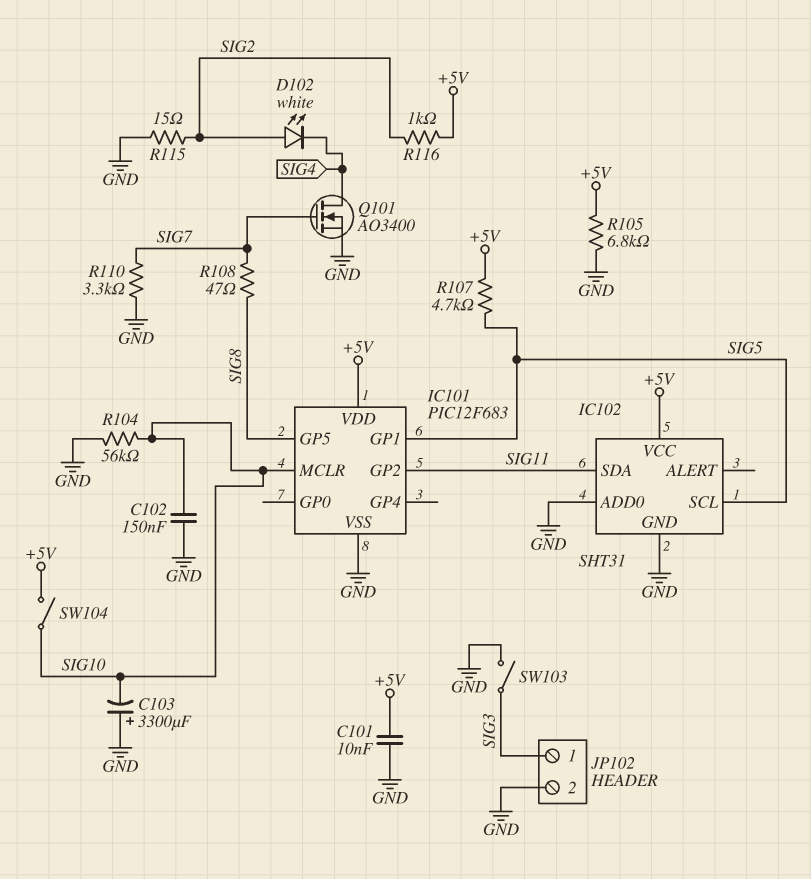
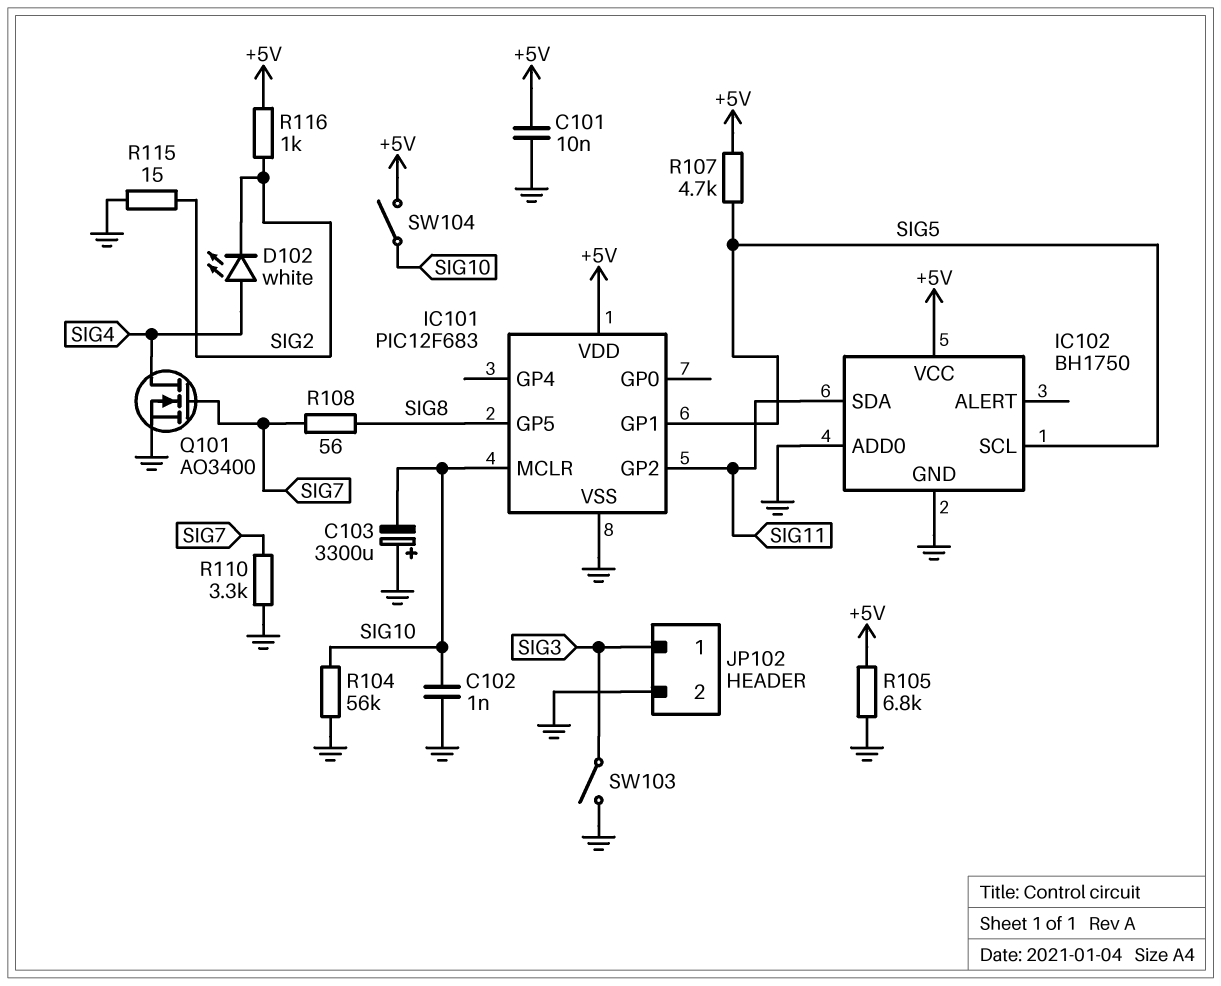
C102: 150nF (GND, SIG10) -> 1nF (GND, SIG10)
D102: LED white (A SIG2, K SIG4) -> LED white (A SIG4, K SIG2)
IC102: SHT31 -> BH1750
R108: 47 (SIG7, SIG8) -> 56 (SIG7, SIG8)

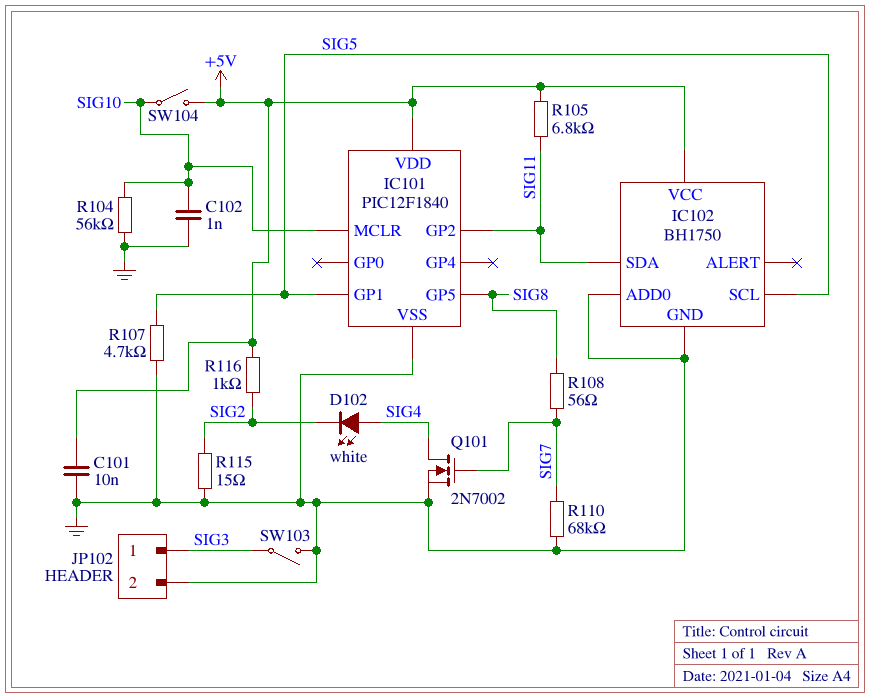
C103: 3300uF (plus GND, minus SIG10) -> none
IC101: PIC12F683 -> PIC12F1840
Q101: NMOS AO3400 (G SIG7, D SIG4, S GND) -> NMOS 2N7002 (G SIG7, D SIG4, S GND)
R105: 6.8k (+5V, GND) -> 6.8k (+5V, SIG11)
R107: 4.7k (+5V, SIG5) -> 4.7k (GND, SIG5)
R110: 3.3k (GND, SIG7) -> 68k (GND, SIG7)

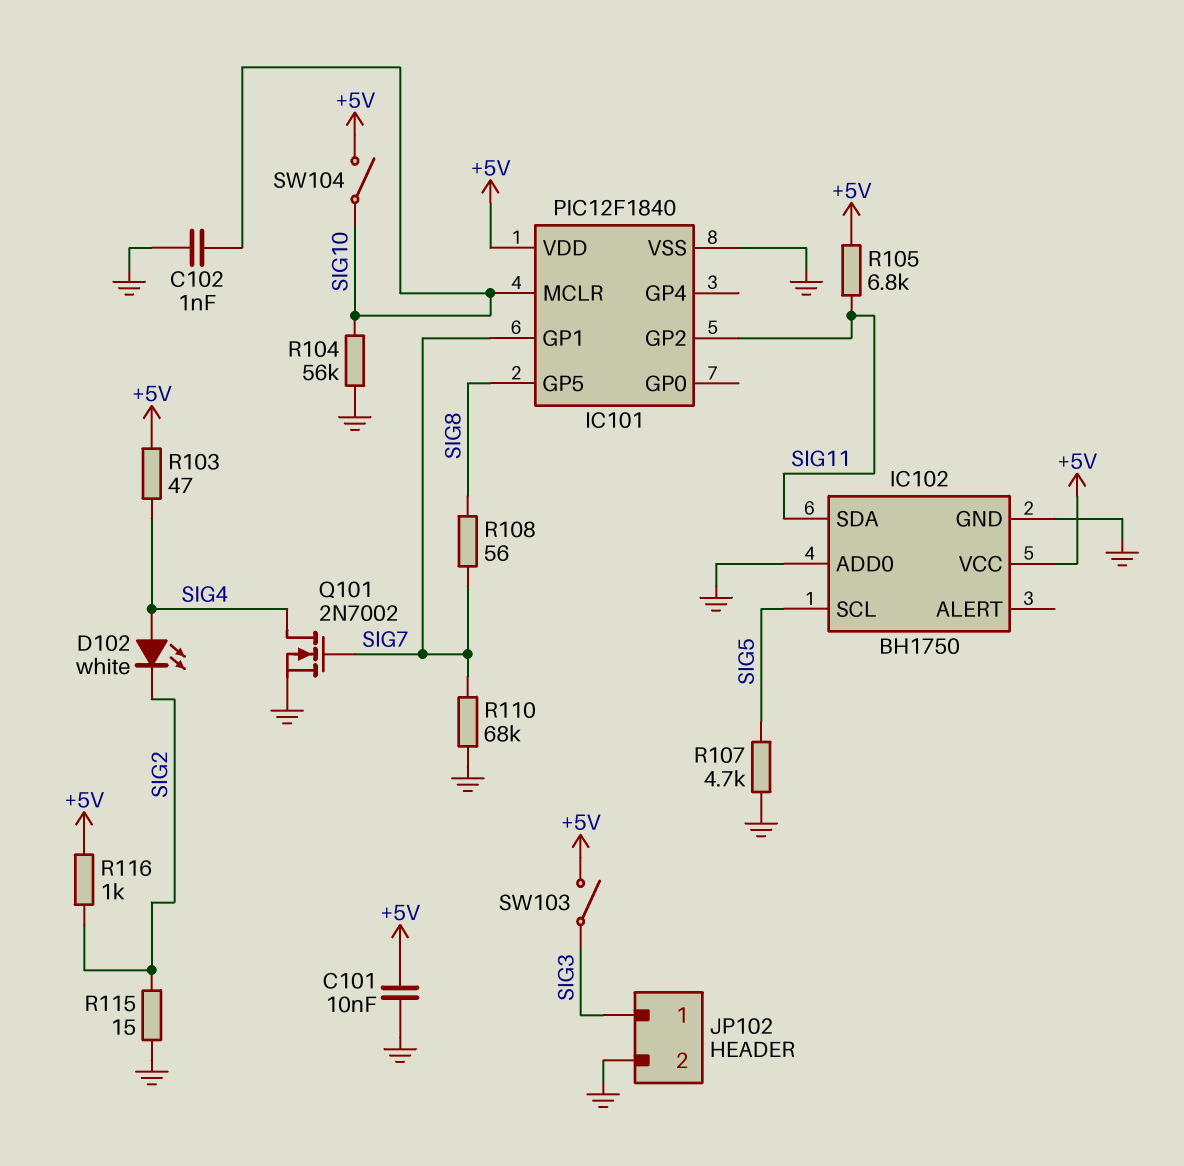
IC101 pin GP1: SIG5 -> SIG7
R103: none -> 47 (+5V, SIG4)
SW103: switch (GND, SIG3) -> switch (+5V, SIG3)

